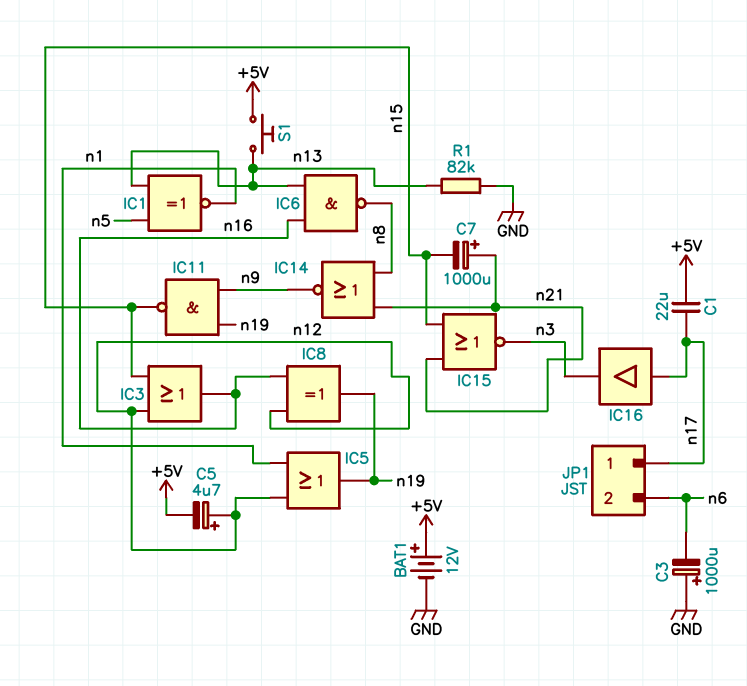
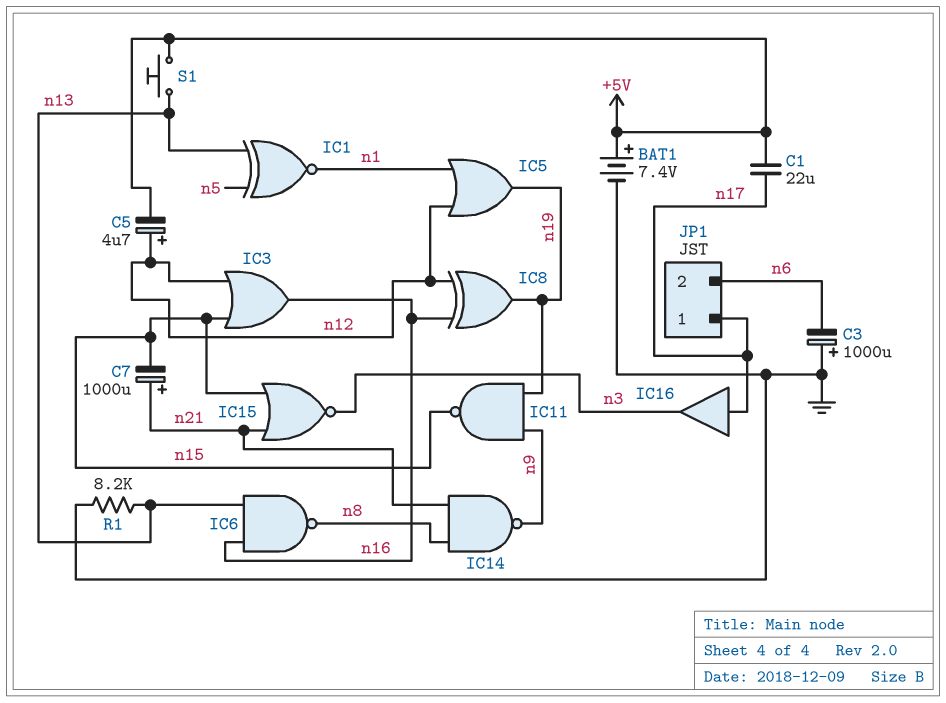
BAT1: 12V (plus +5V, minus GND) -> 7.4V (plus +5V, minus GND)
IC14: NOR (in n8, in n21, out n9) -> NAND (in n8, in n21, out n9)
R1: 82k (GND, n13) -> 8.2k (GND, n13)

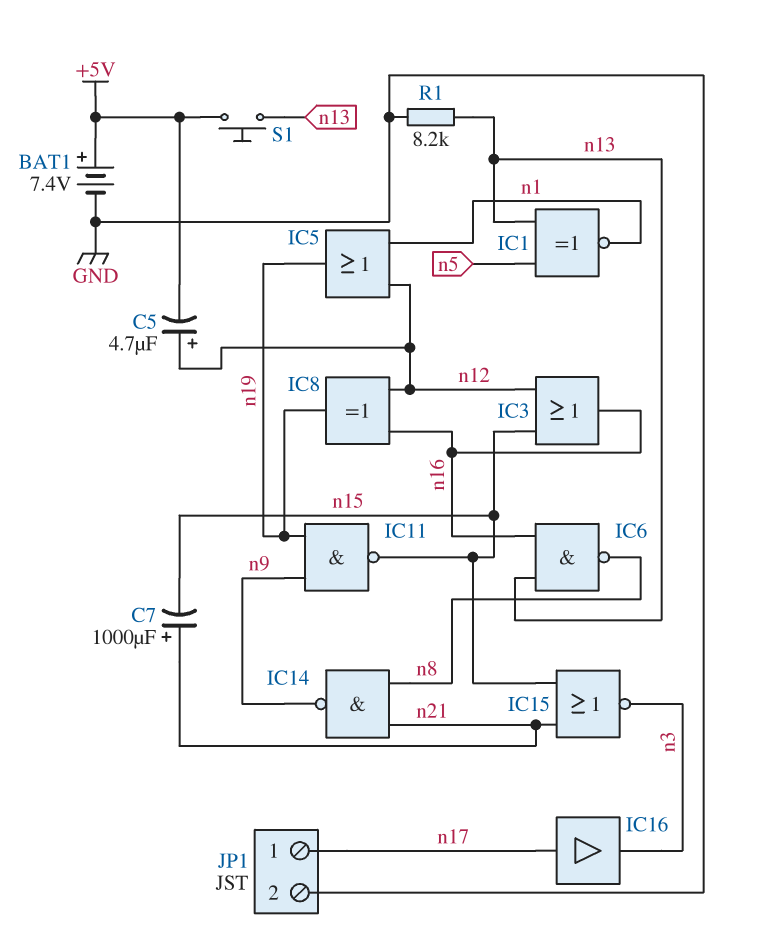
C1: 22uF (+5V, n17) -> none
C3: 1000uF (plus GND, minus n6) -> none
JP1 pin 2: n6 -> GND

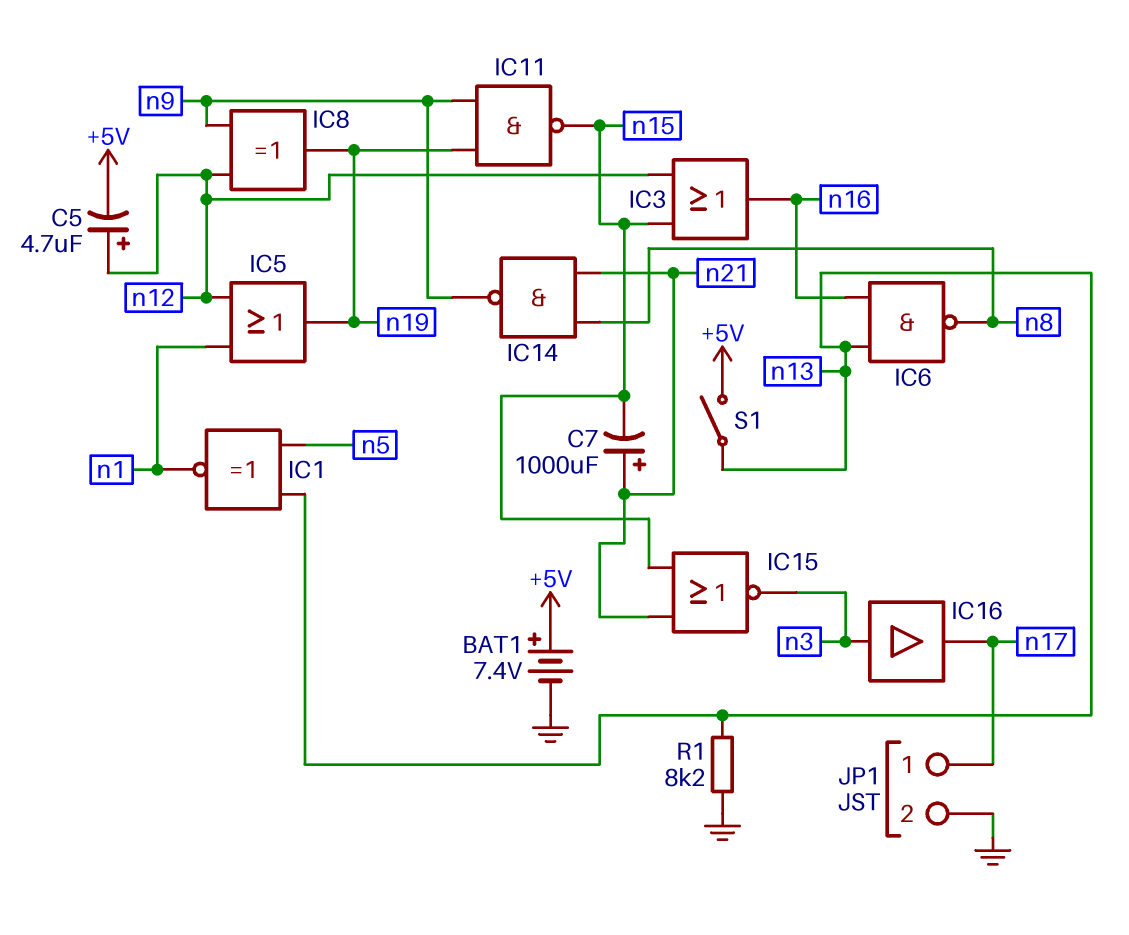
IC8: XOR (in n12, in n16, out n19) -> XOR (in n9, in n12, out n19)
IC16: buffer (in n17, out n3) -> buffer (in n3, out n17)
S1: button (+5V, n13) -> switch (+5V, n13)

